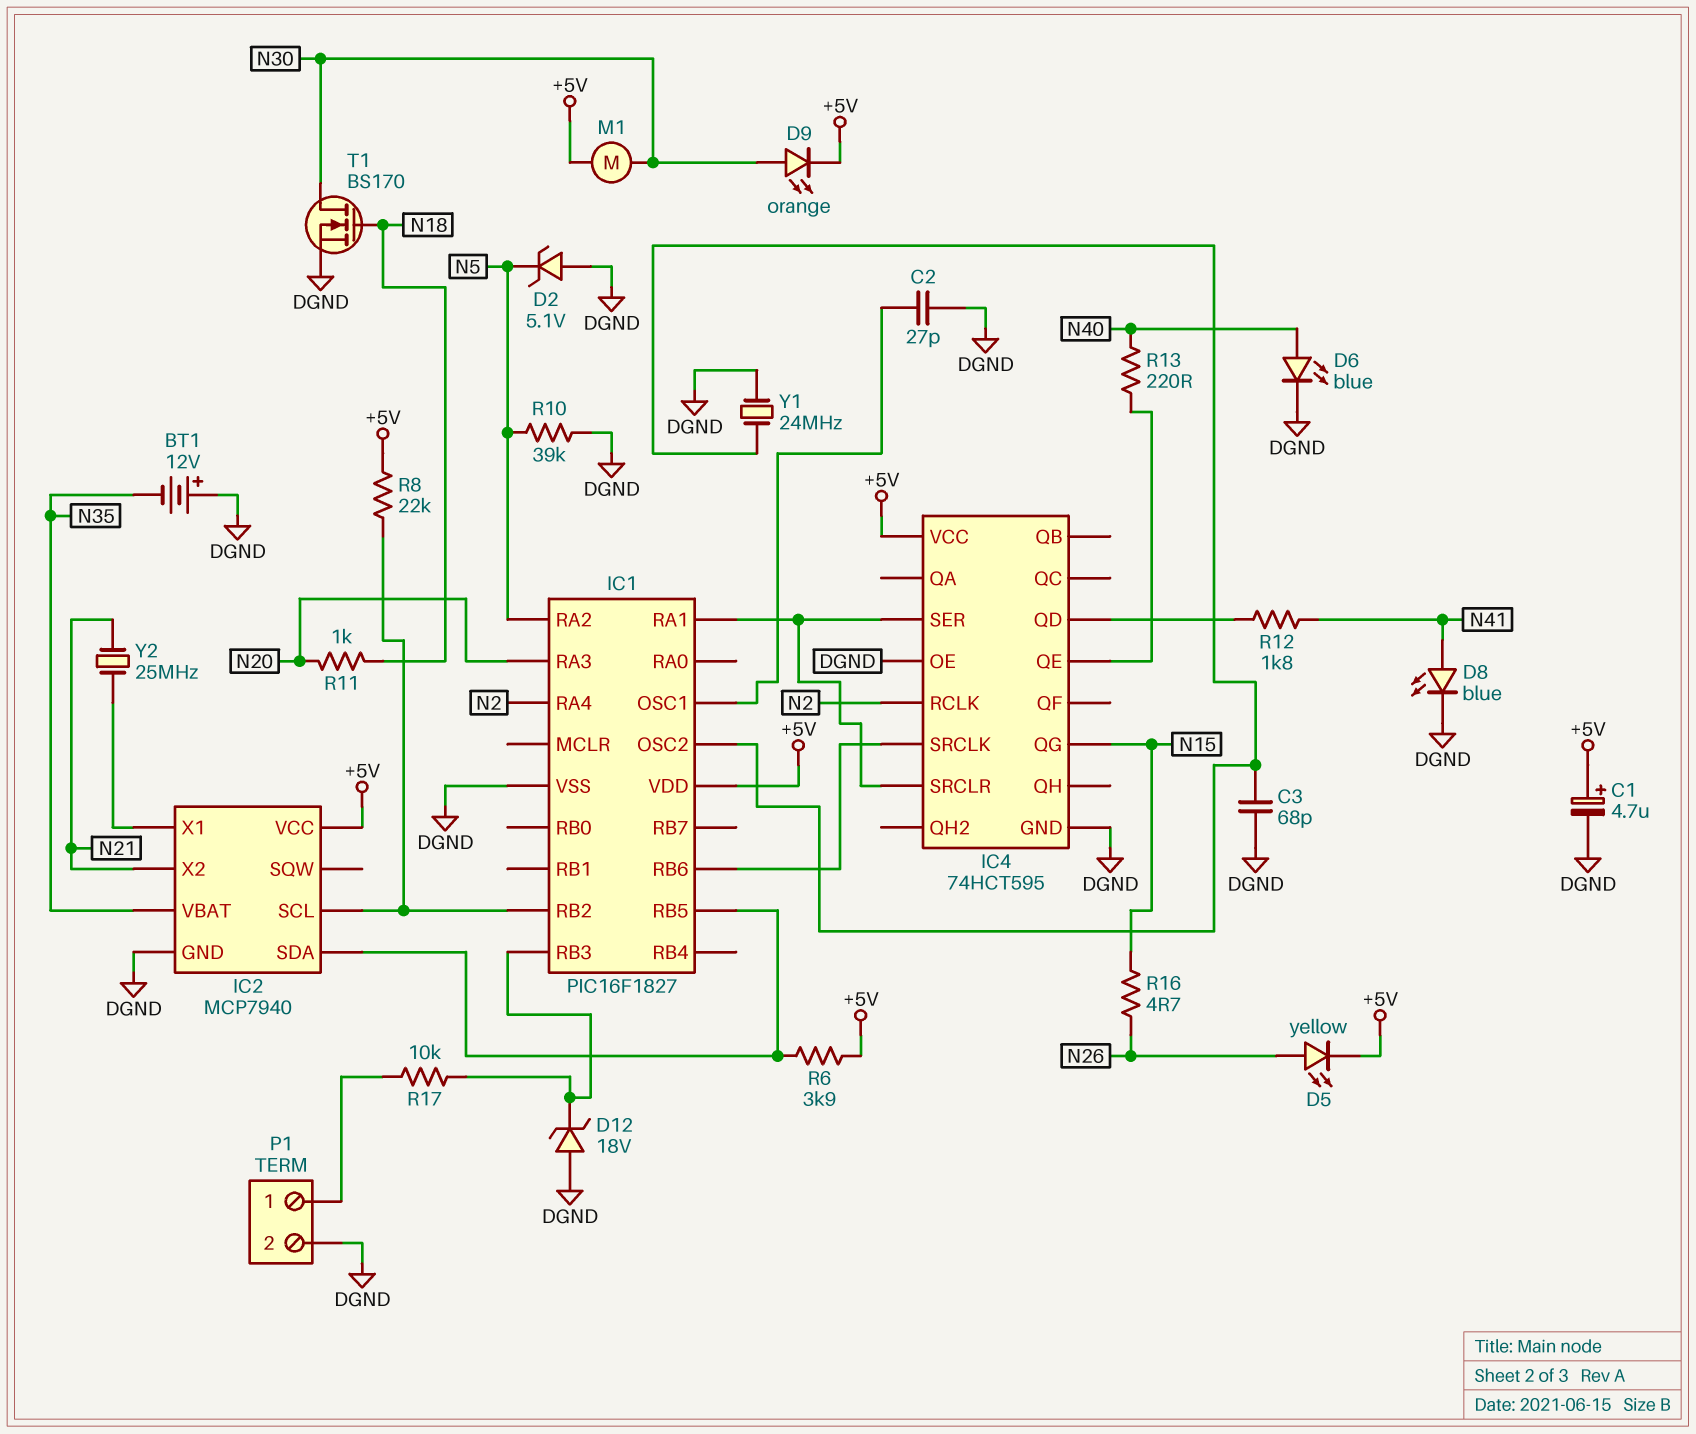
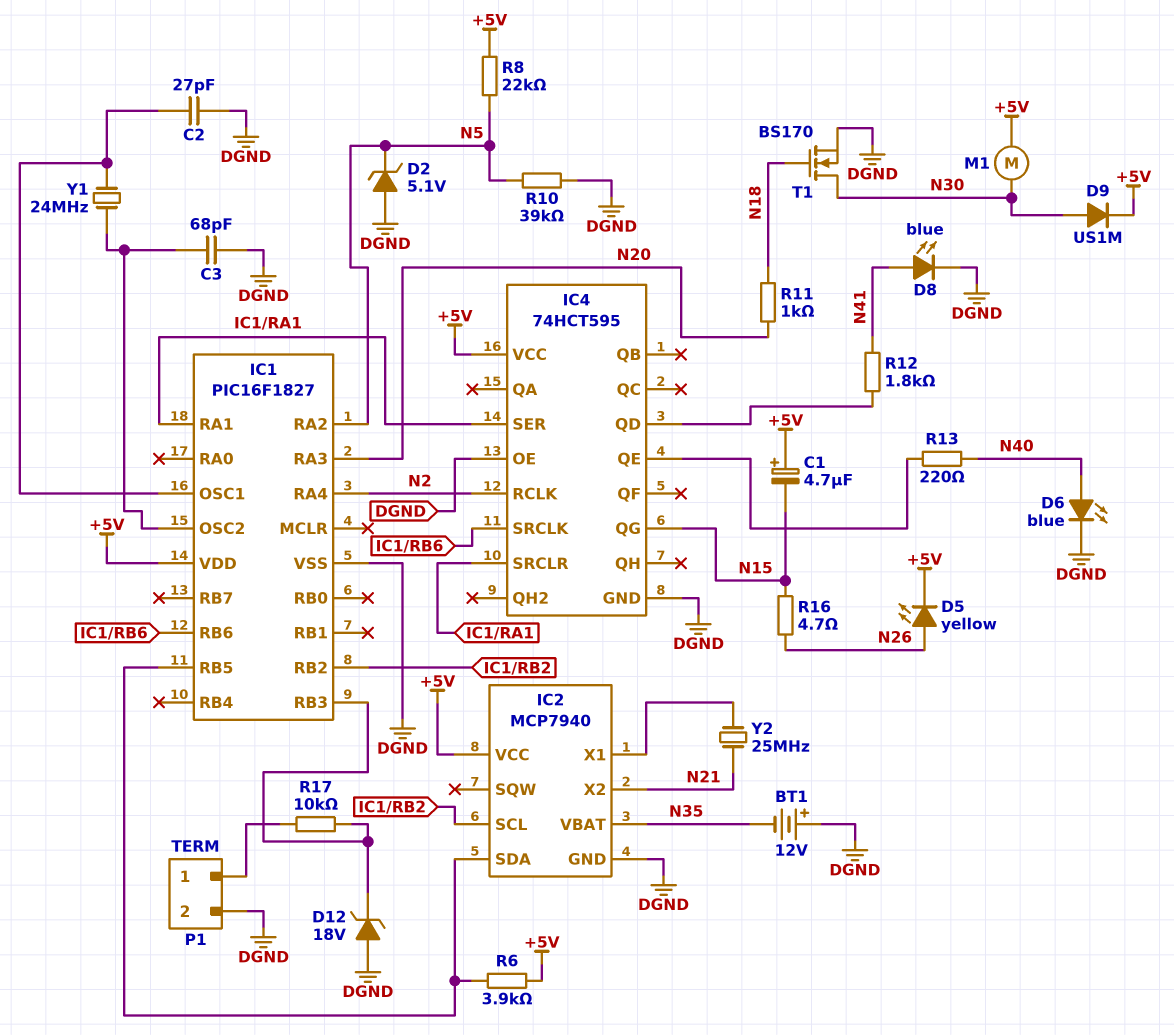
C1: 4.7uF (plus +5V, minus DGND) -> 4.7uF (plus +5V, minus N15)
D9: LED orange (A N30, K +5V) -> diode US1M (A N30, K +5V)
R8: 22k (+5V, IC1/RB2) -> 22k (+5V, N5)
Y1: 24MHz (DGND, IC1/OSC2) -> 24MHz (IC1/OSC1, IC1/OSC2)

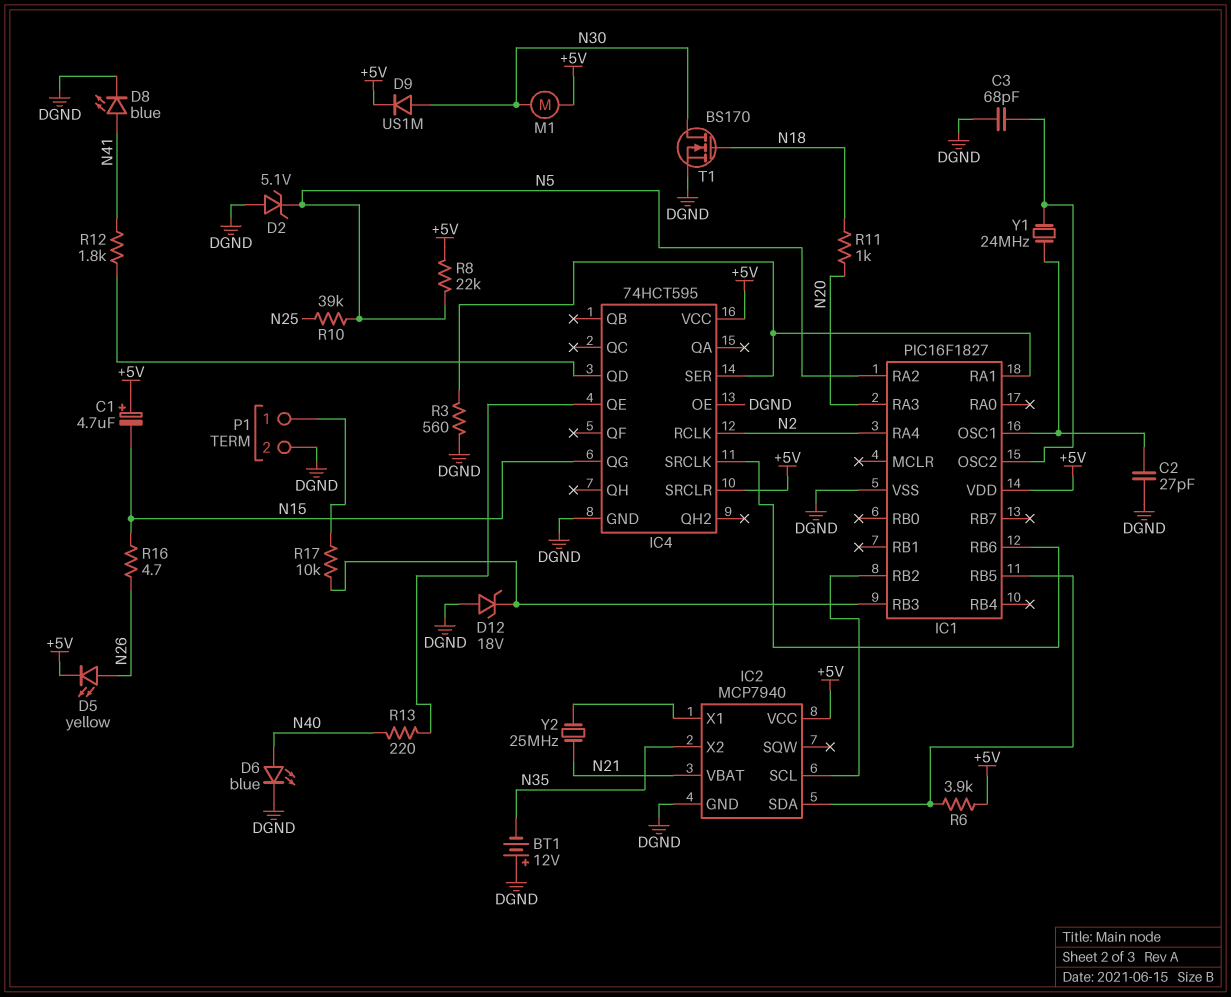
IC2 pin VBAT: N35 -> N21
IC2 pin X2: N21 -> N35
IC4 pin SRCLR: IC1/RA1 -> +5V
R3: none -> 560 (DGND, IC1/RA1)
R10: 39k (DGND, N5) -> 39k (N5, N25)

